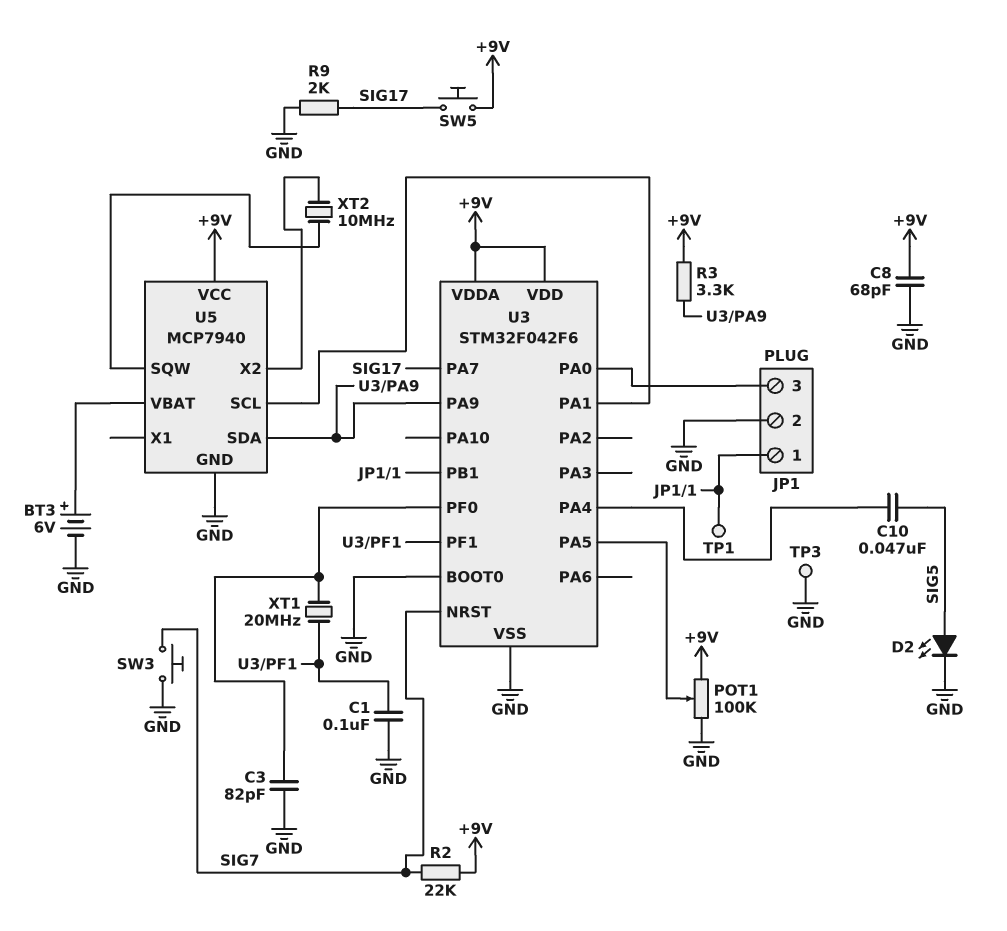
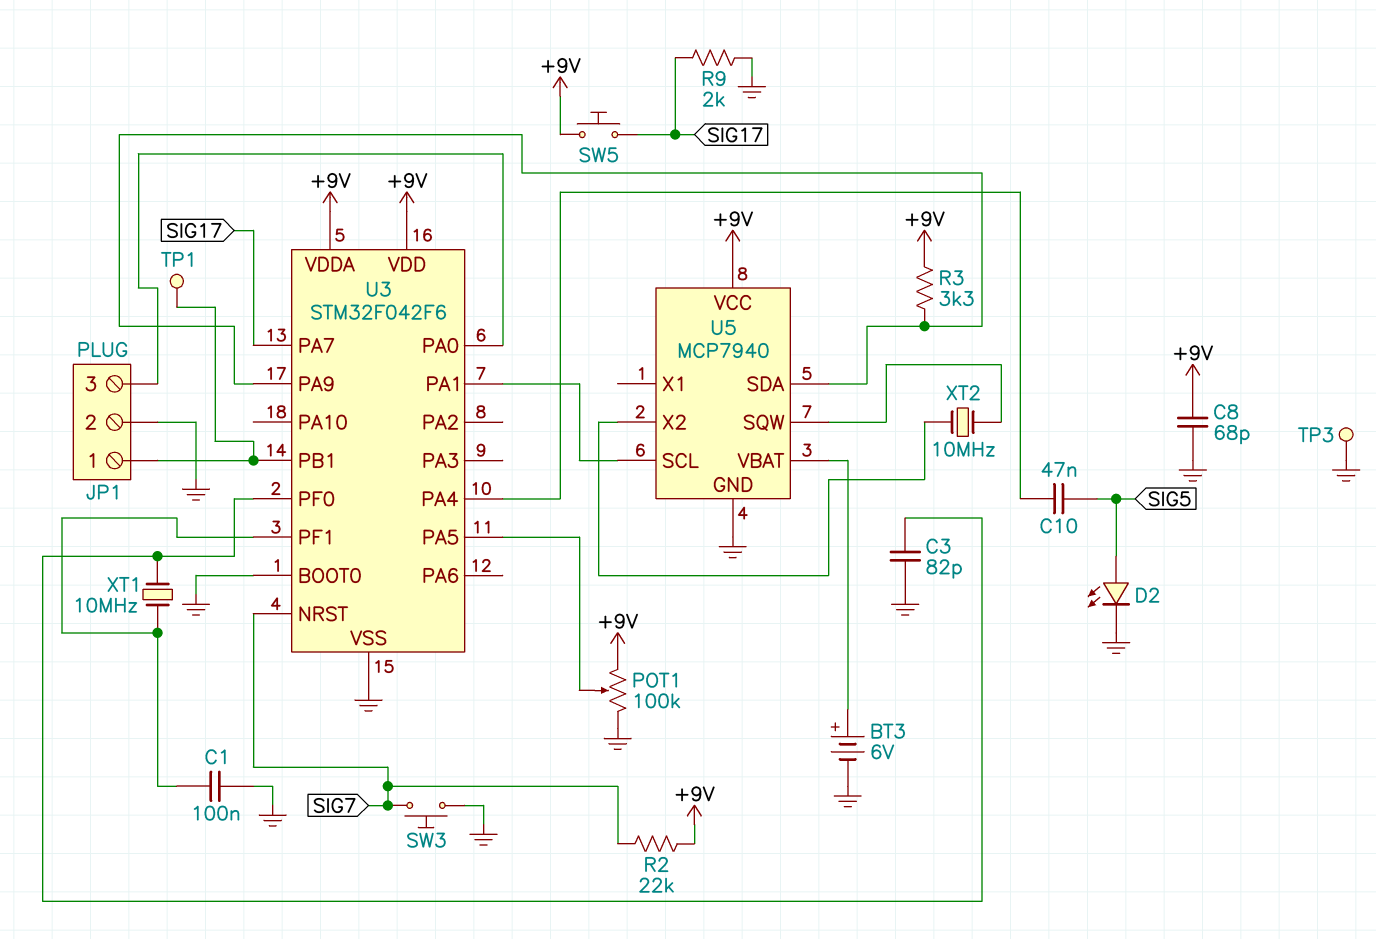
XT1: 20MHz (U3/PF0, U3/PF1) -> 10MHz (U3/PF0, U3/PF1)

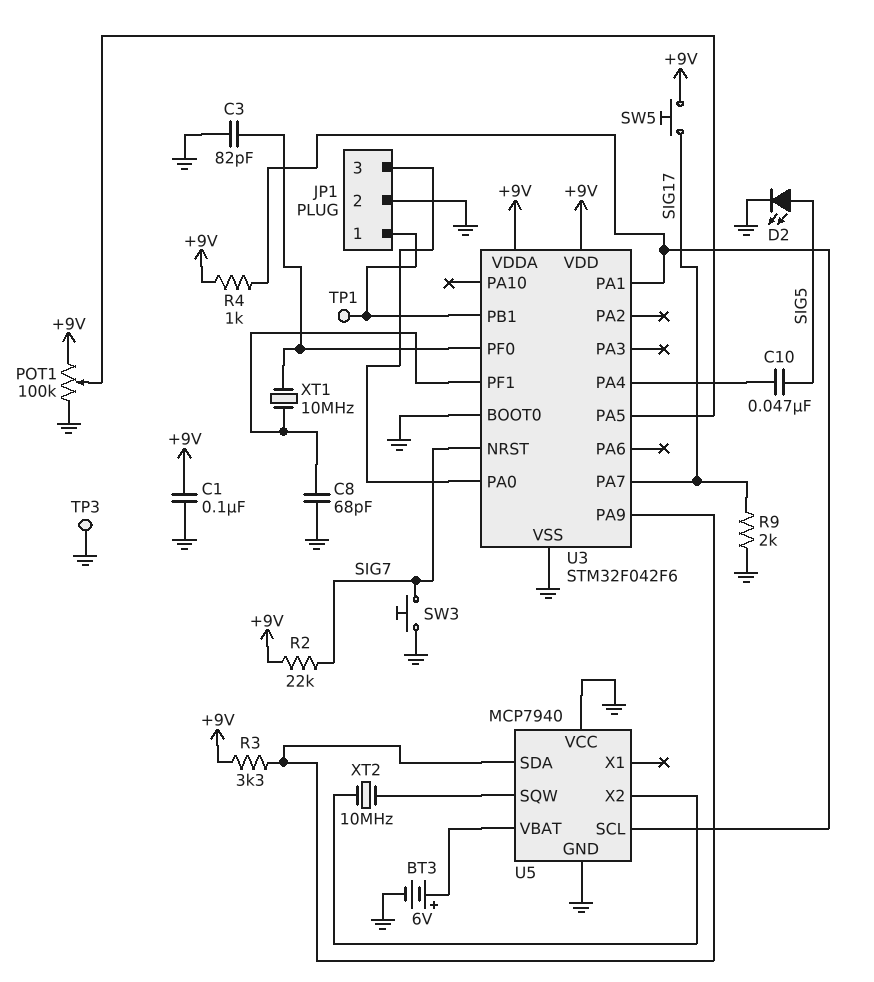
C1: 100nF (GND, U3/PF1) -> 100nF (+9V, GND)
C8: 68pF (+9V, GND) -> 68pF (GND, U3/PF1)
R4: none -> 1k (+9V, U3/PA1)
U5 pin VCC: +9V -> GND

